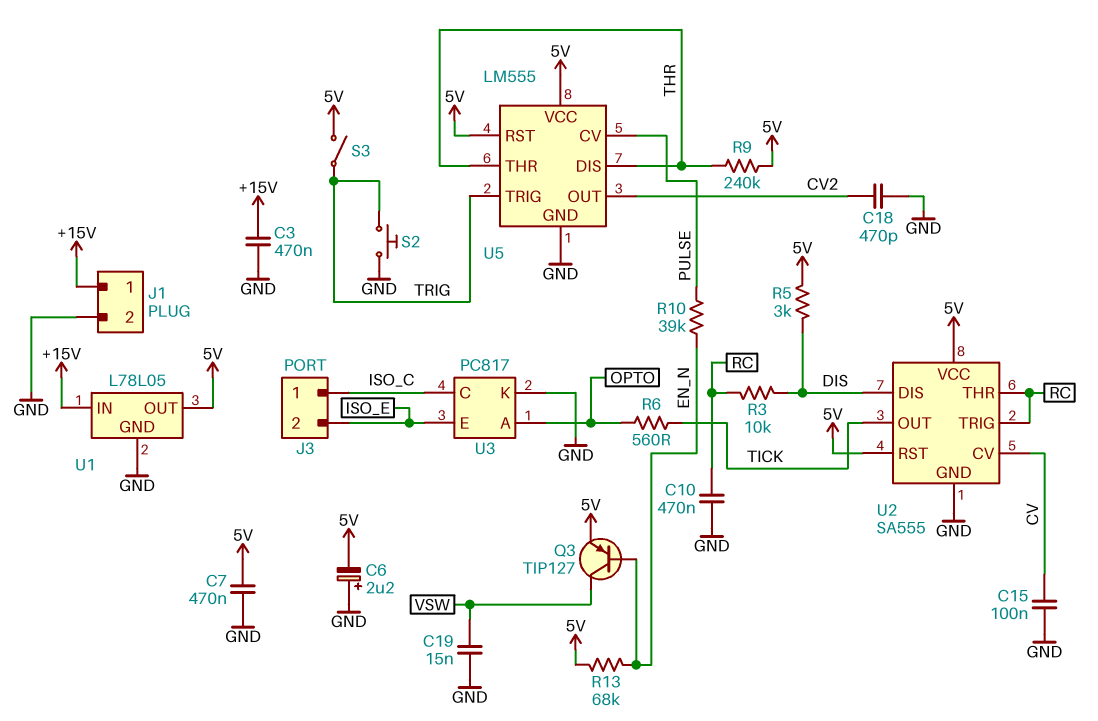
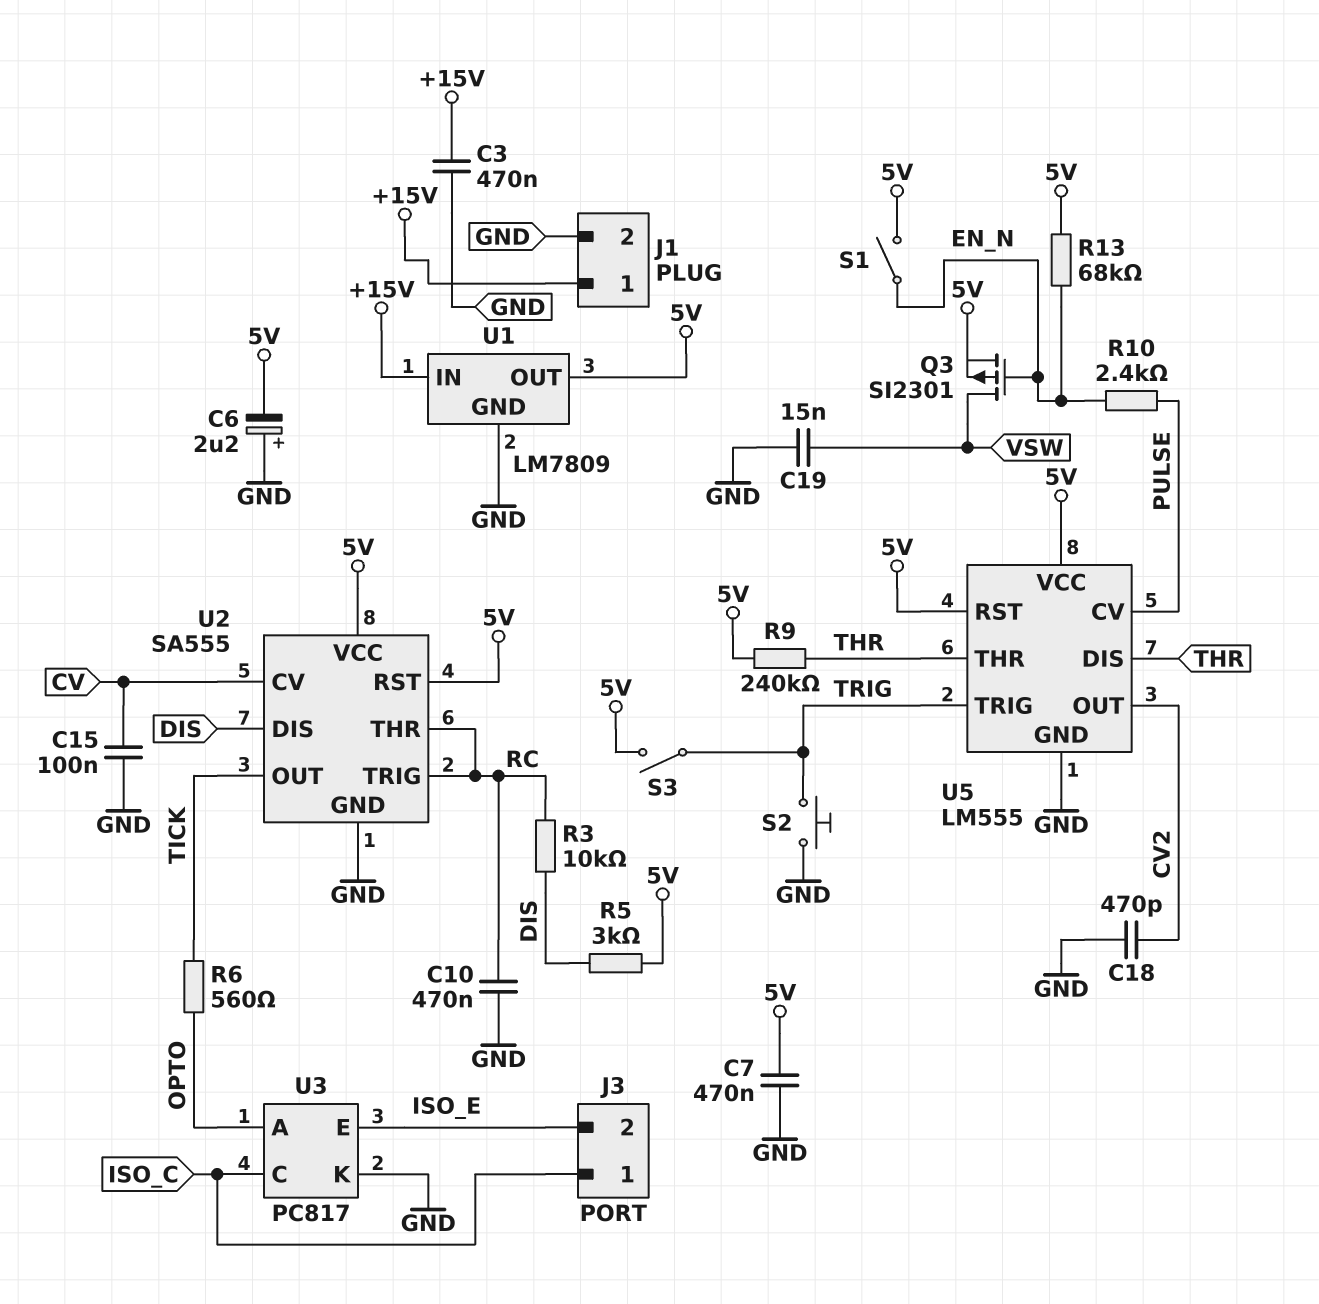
Q3: PNP TIP127 (B EN_N, C VSW, E 5V) -> PMOS SI2301 (G EN_N, D VSW, S 5V)
R10: 39k (EN_N, PULSE) -> 2.4k (EN_N, PULSE)
S1: none -> switch (5V, EN_N)
U1: L78L05 -> LM7809

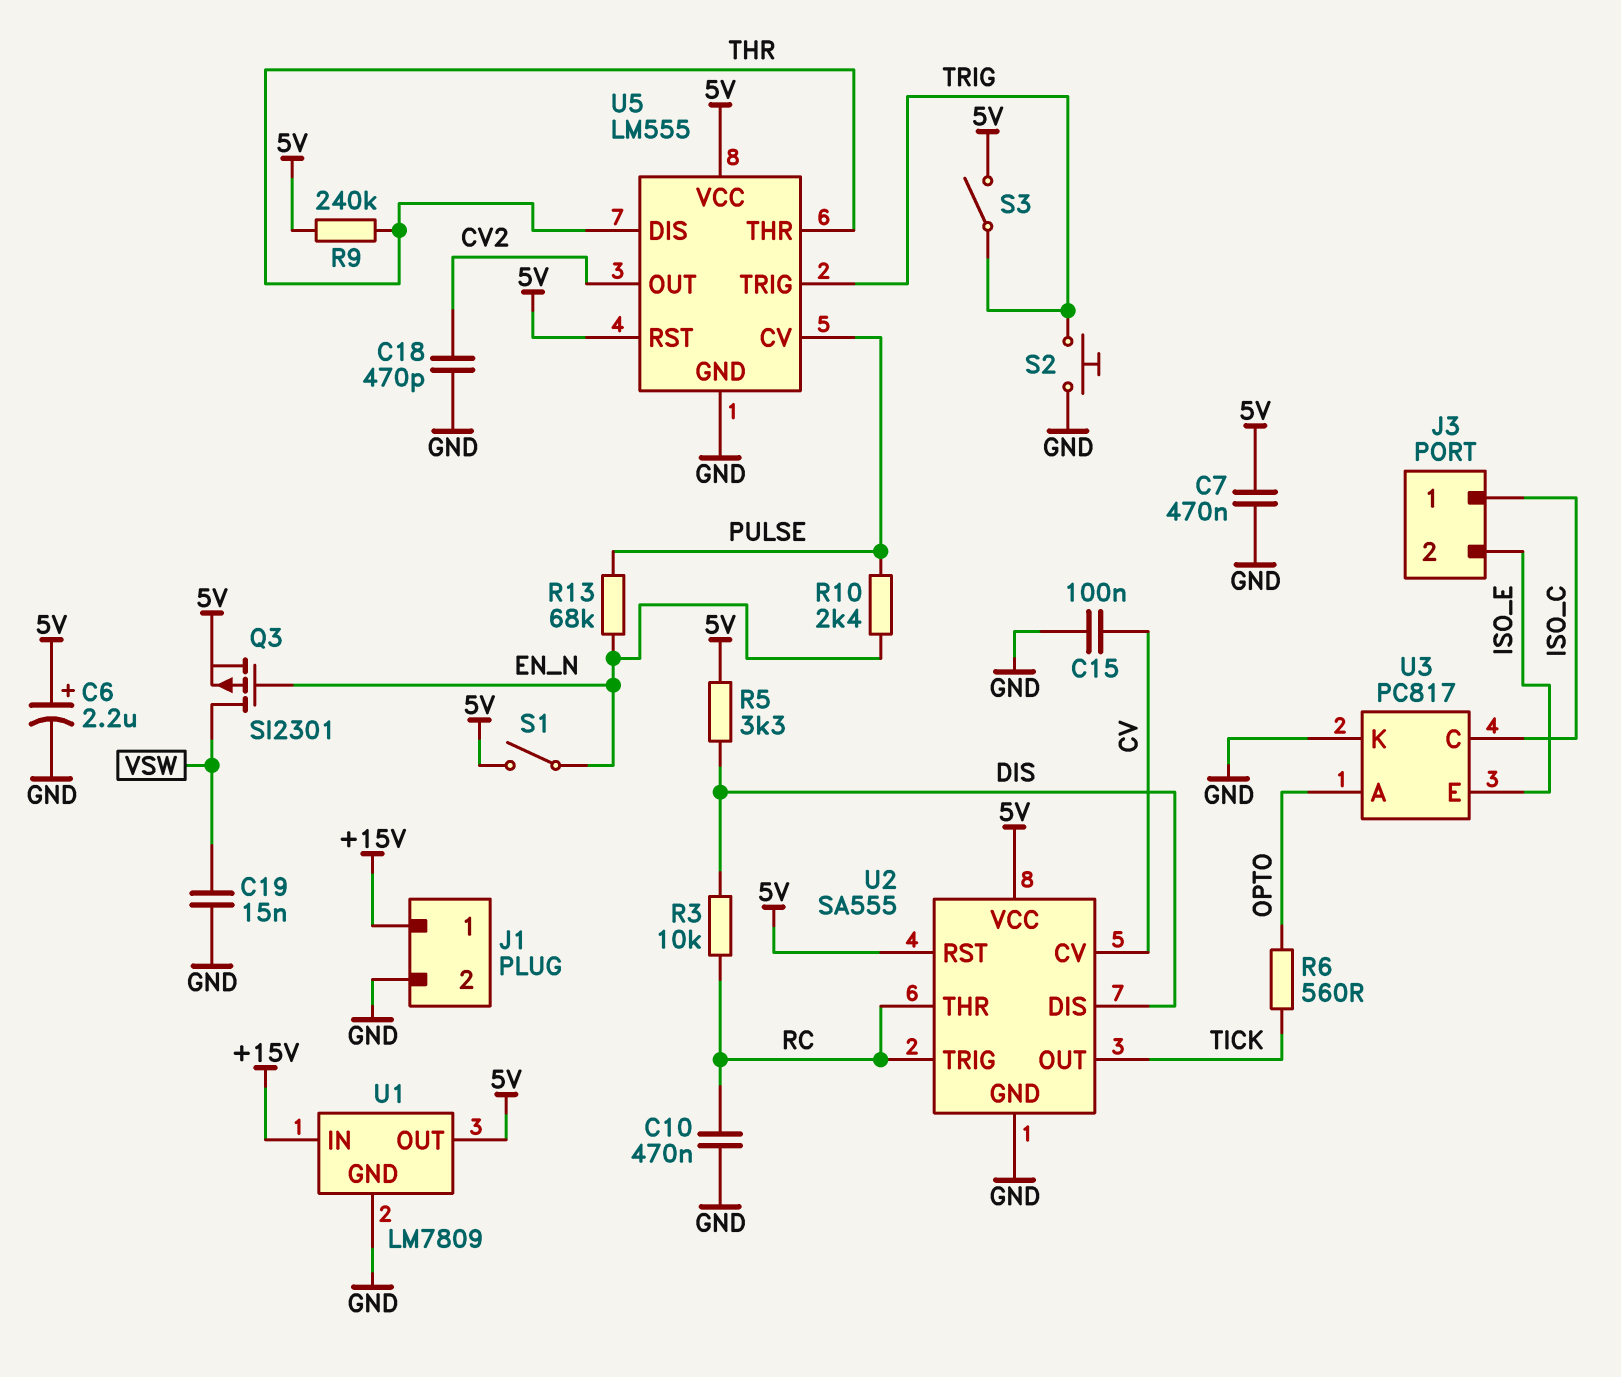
C3: 470nF (+15V, GND) -> none
C6: 2.2uF (plus GND, minus 5V) -> 2.2uF (plus 5V, minus GND)
R5: 3k (5V, DIS) -> 3.3k (5V, DIS)
R13: 68k (5V, EN_N) -> 68k (EN_N, PULSE)

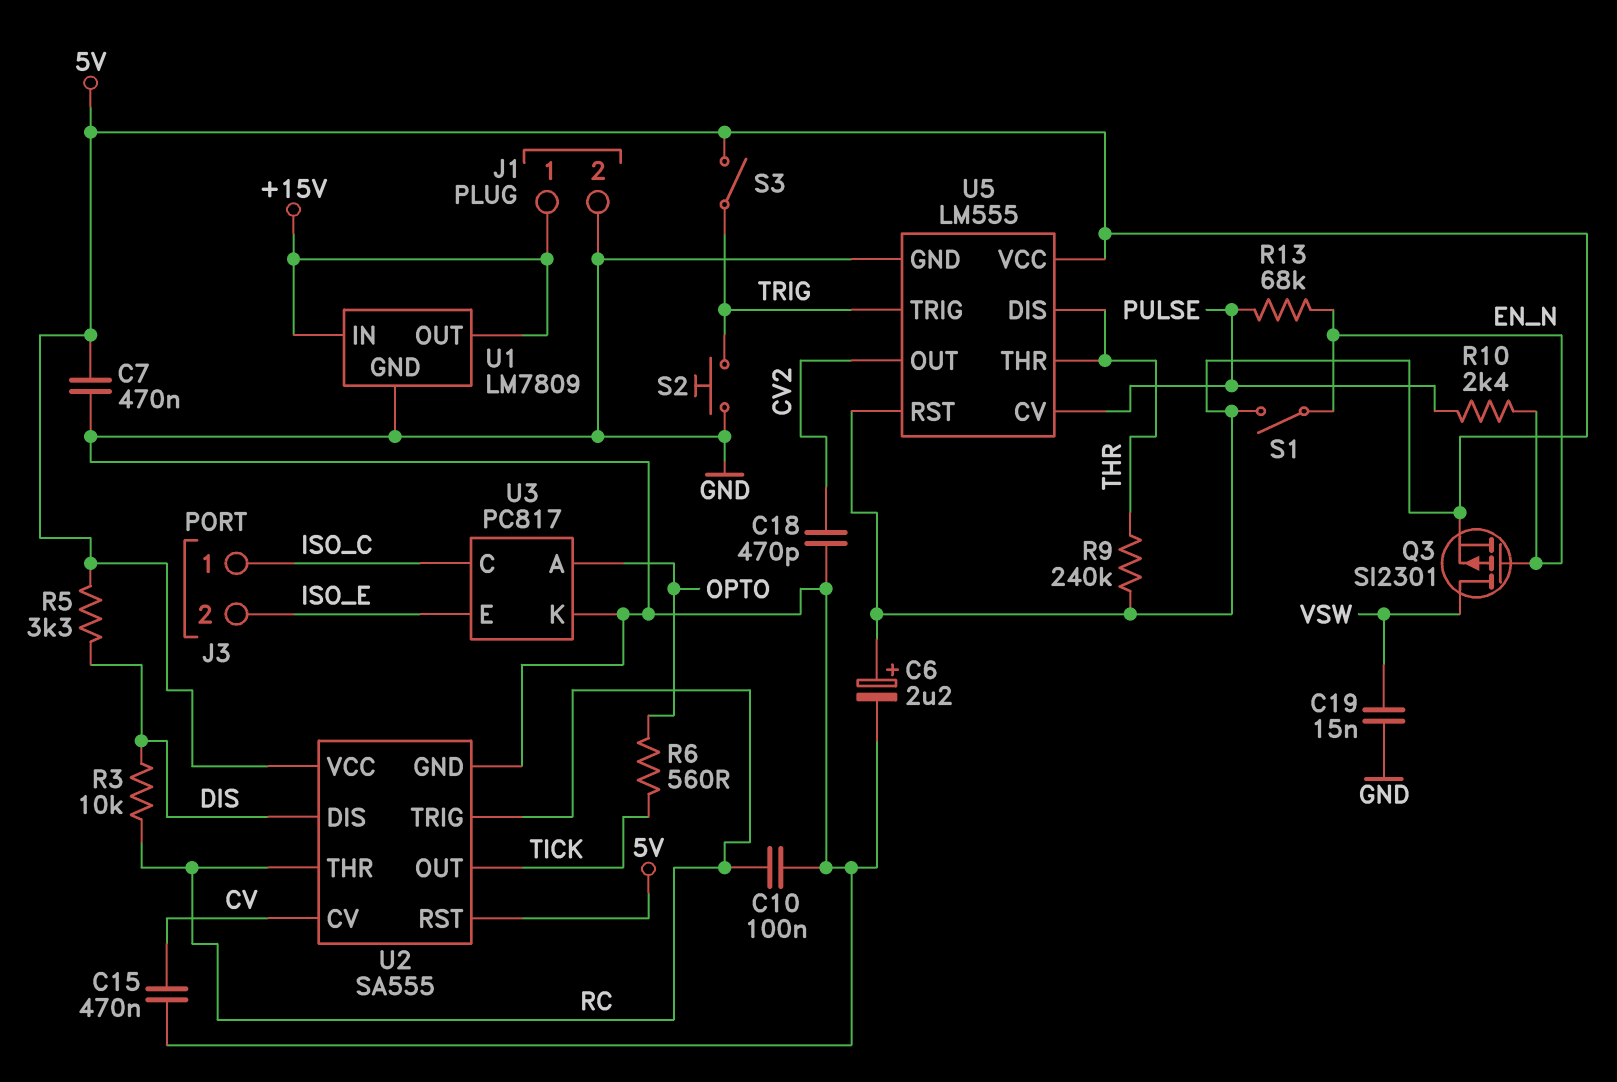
C10: 470nF (GND, RC) -> 100nF (GND, RC)
C15: 100nF (CV, GND) -> 470nF (CV, GND)
U1 pin OUT: 5V -> +15V

